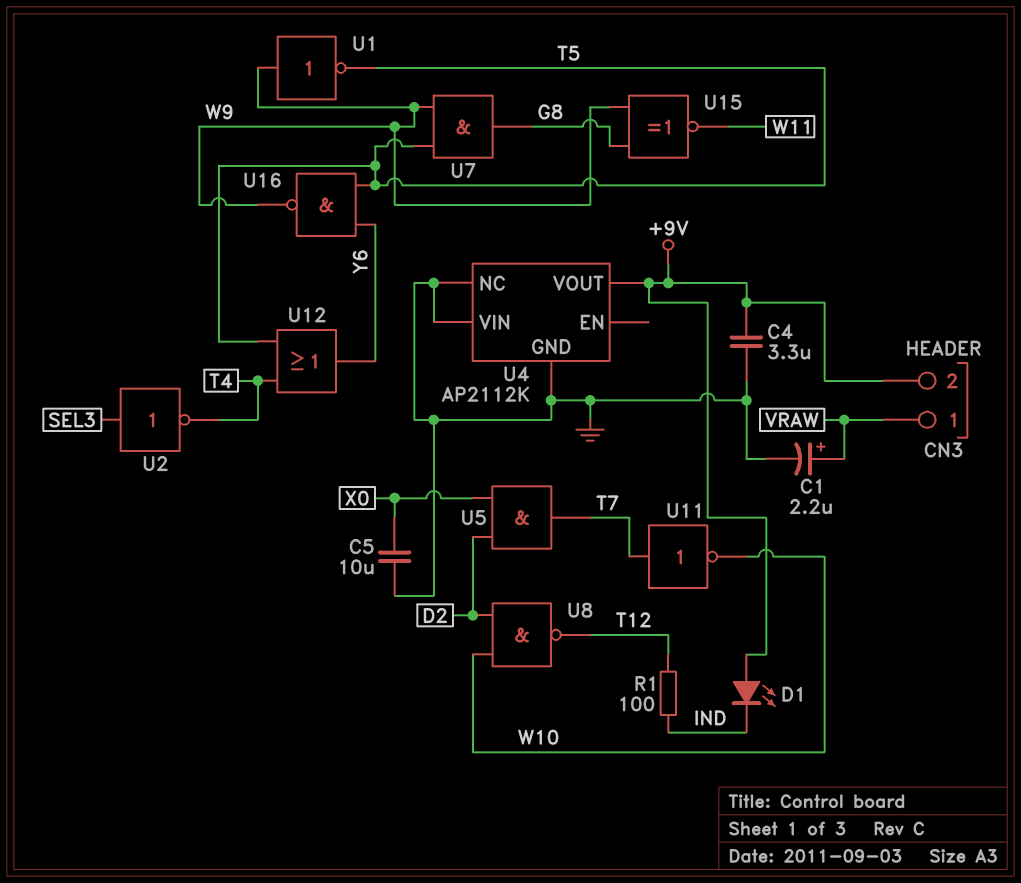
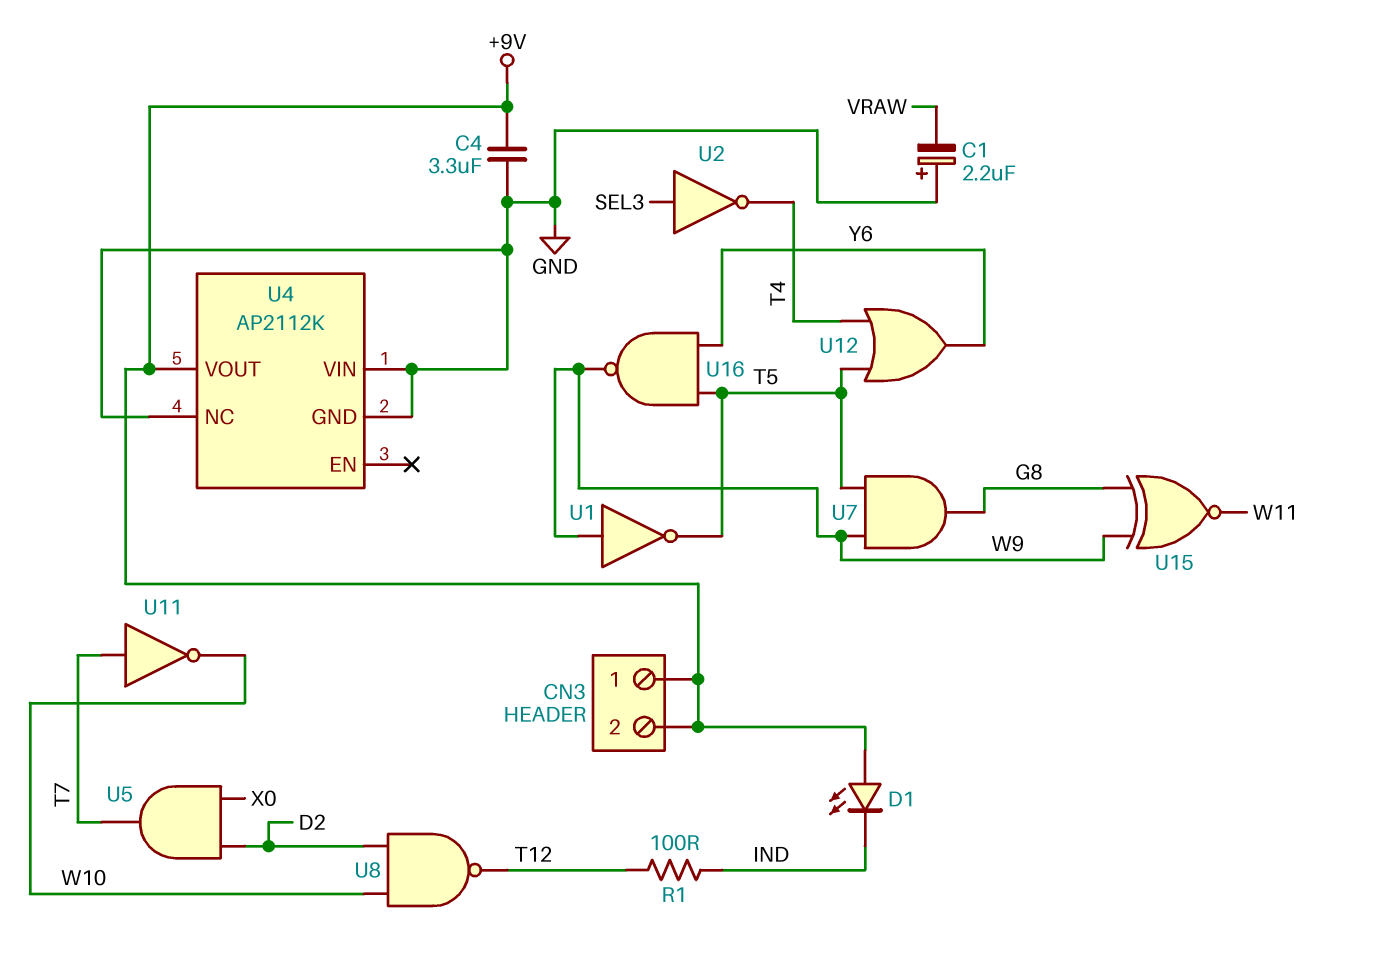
C1: 2.2uF (plus VRAW, minus GND) -> 2.2uF (plus GND, minus VRAW)
C5: 10uF (GND, X0) -> none
CN3 pin 1: VRAW -> +9V

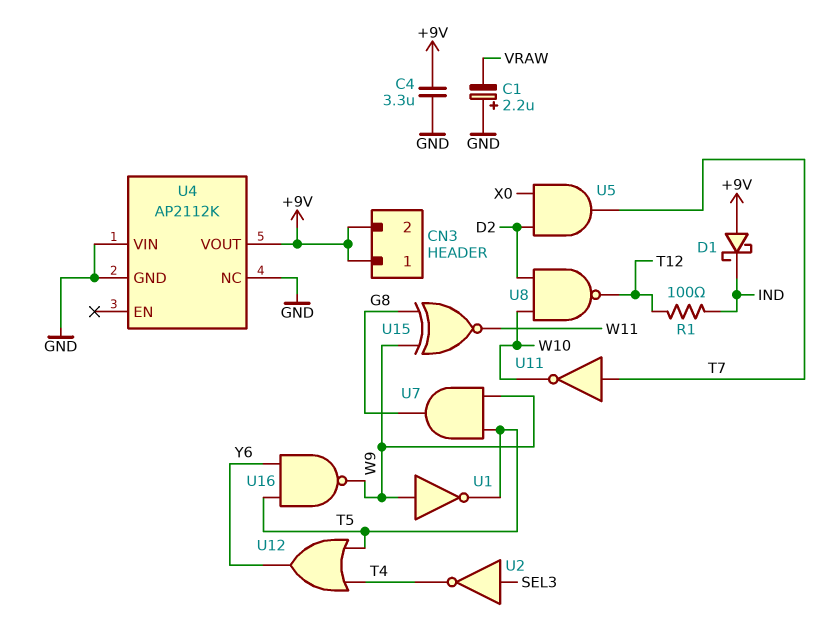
D1: LED (A +9V, K IND) -> schottky (A +9V, K IND)

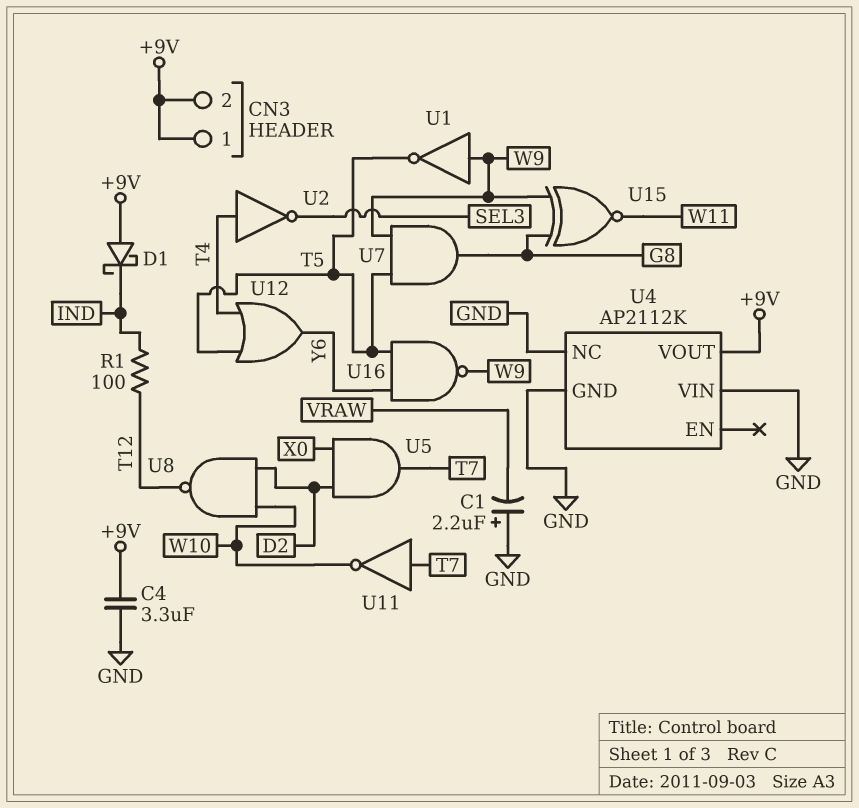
U2: NOT (in SEL3, out T4) -> NOT (in T4, out SEL3)

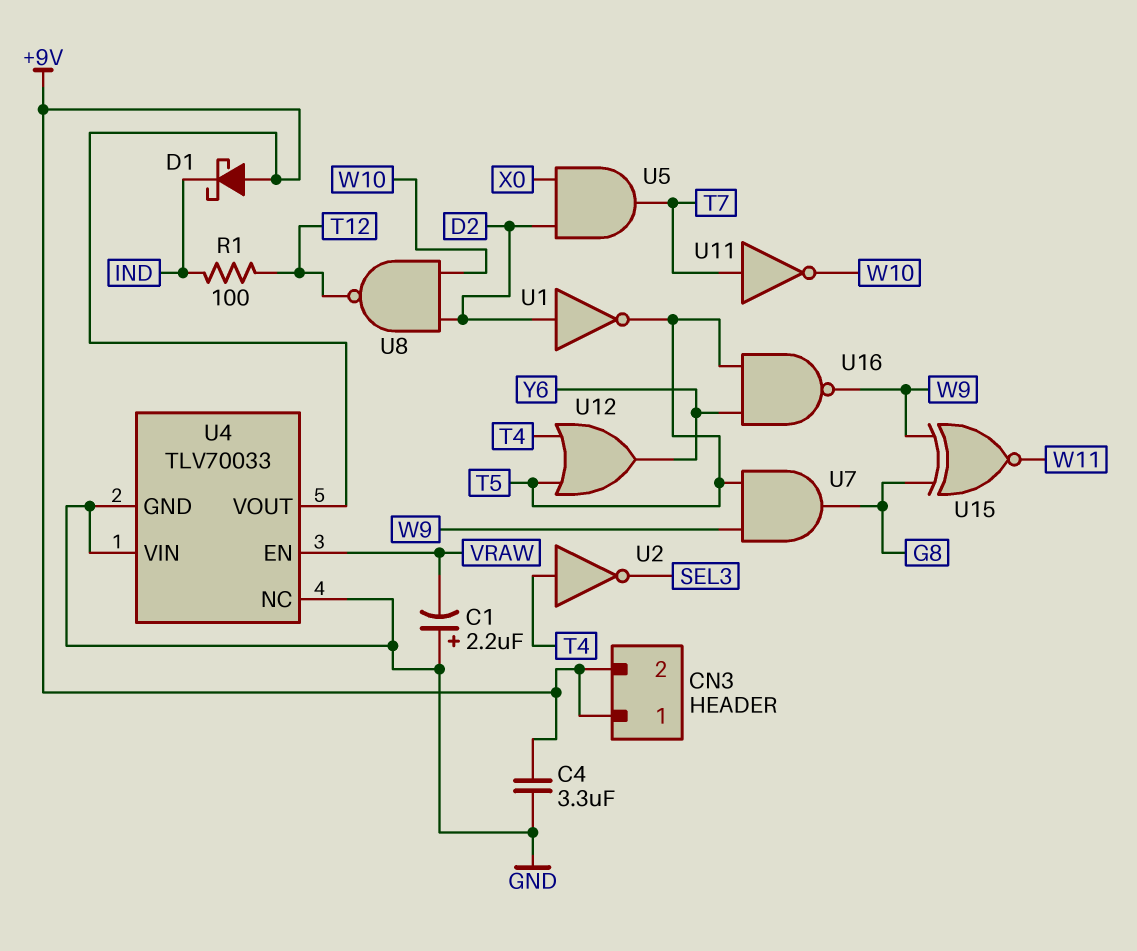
U1: NOT (in W9, out T5) -> NOT (in D2, out T5)
U4: AP2112K -> TLV70033
U4 pin EN: none -> VRAW

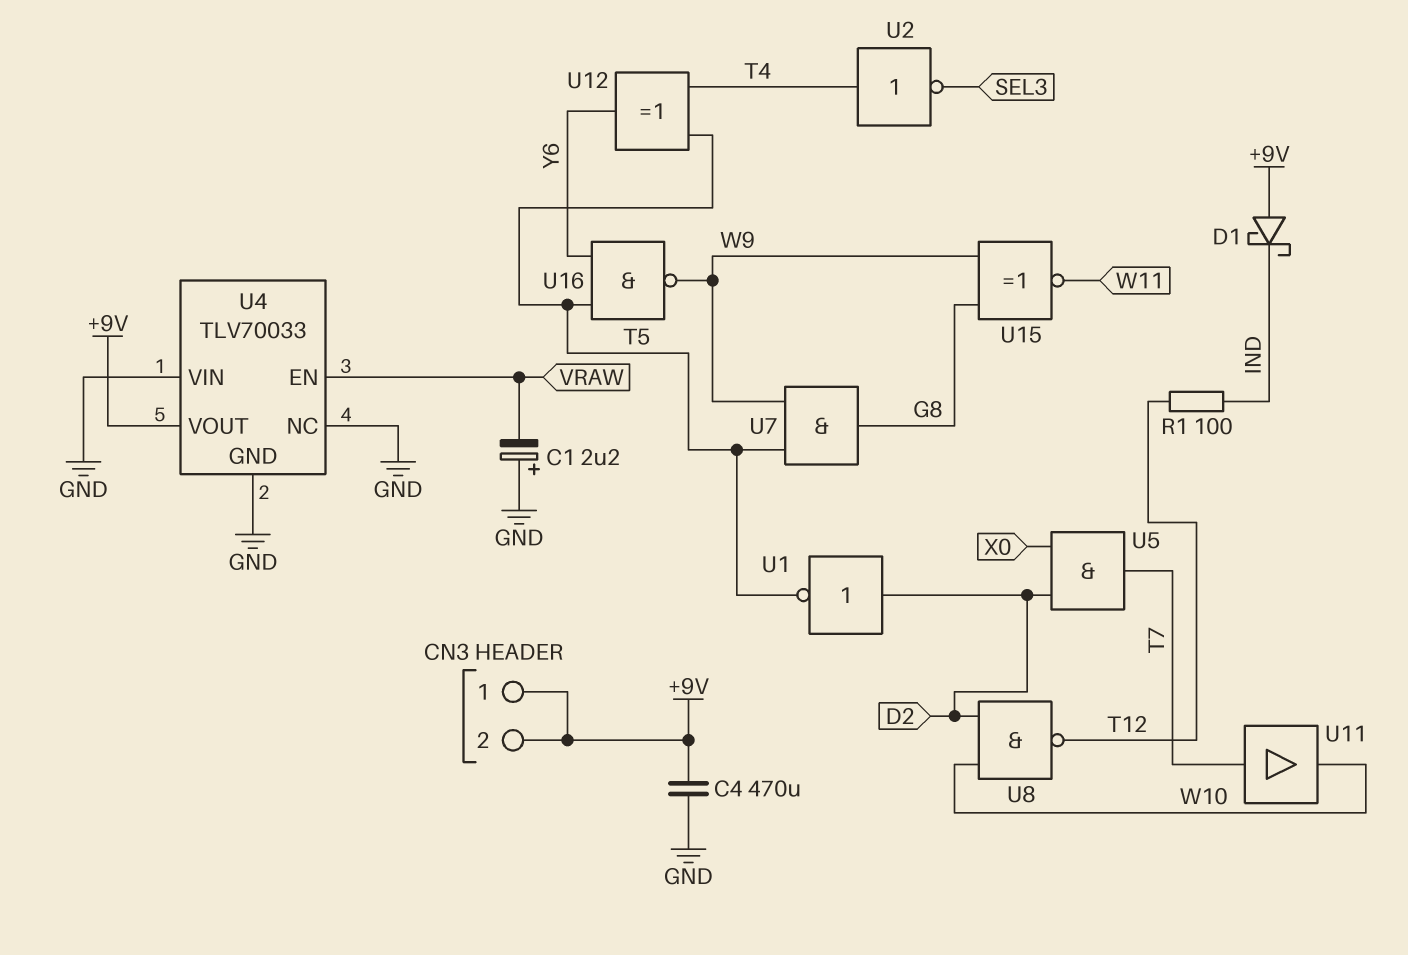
C4: 3.3uF (+9V, GND) -> 470uF (+9V, GND)
U11: NOT (in T7, out W10) -> buffer (in T7, out W10)
U12: OR (in T4, in T5, out Y6) -> XOR (in T4, in T5, out Y6)

